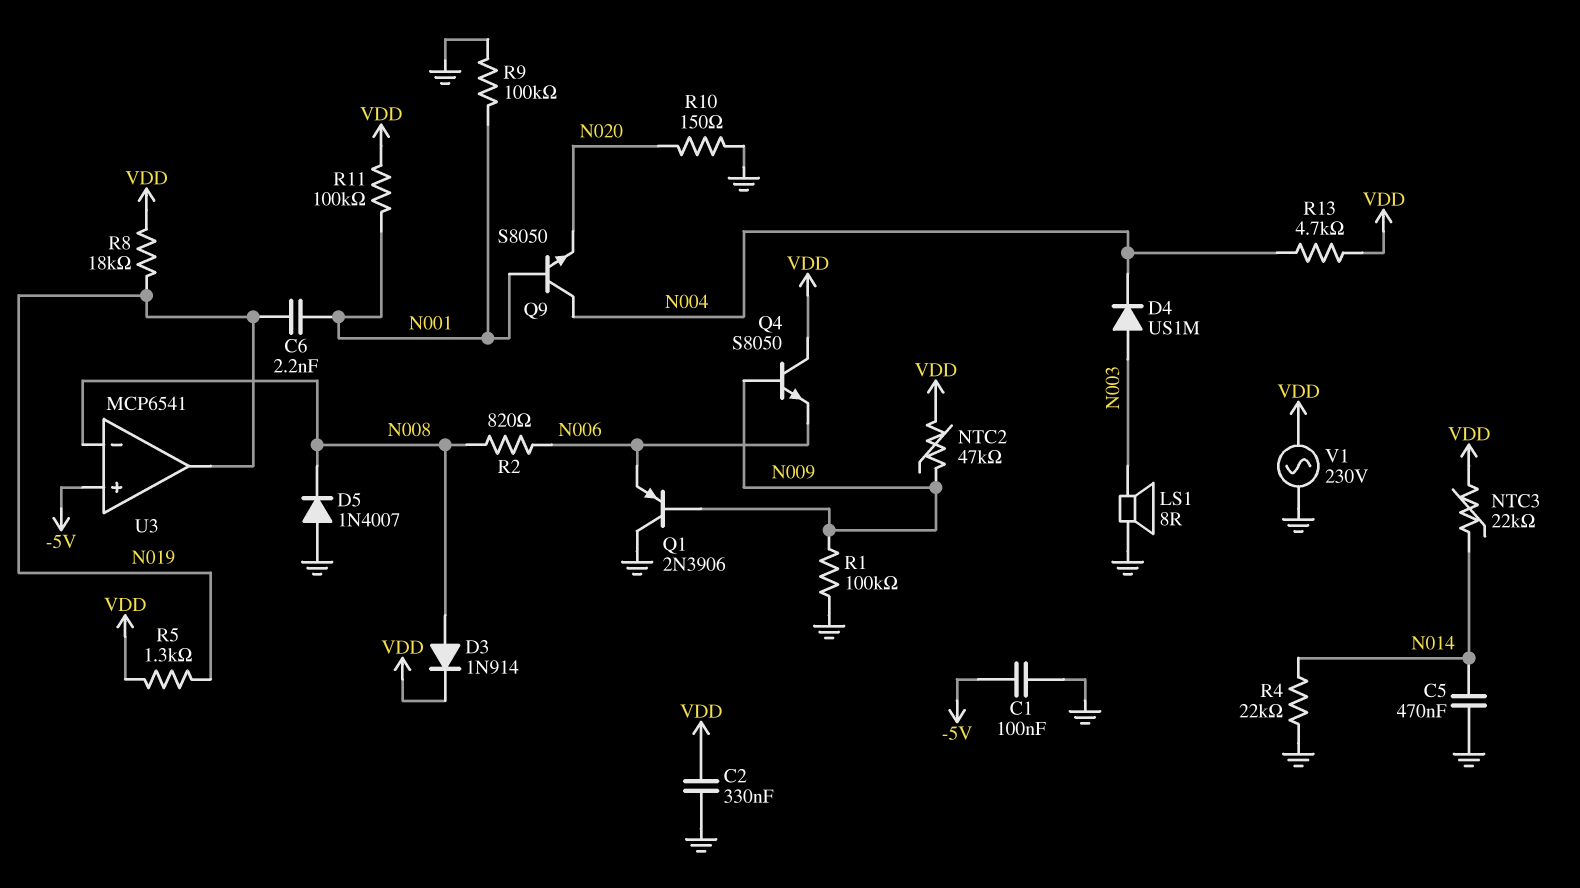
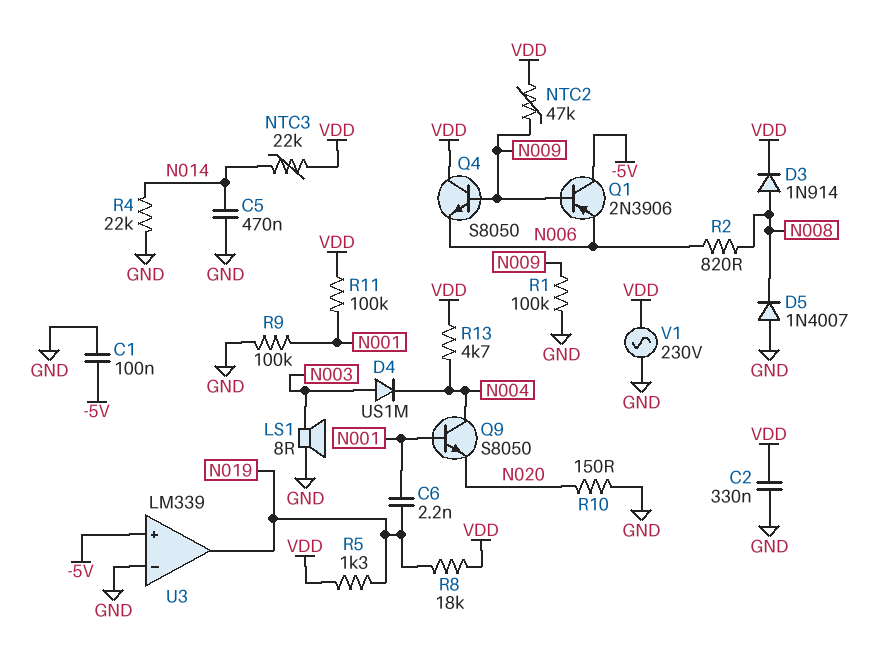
Q1: PNP 2N3906 (B N009, C GND, E N006) -> PNP 2N3906 (B N009, C -5V, E N006)
U3: MCP6541 -> LM339
U3 pin in-: N008 -> GND

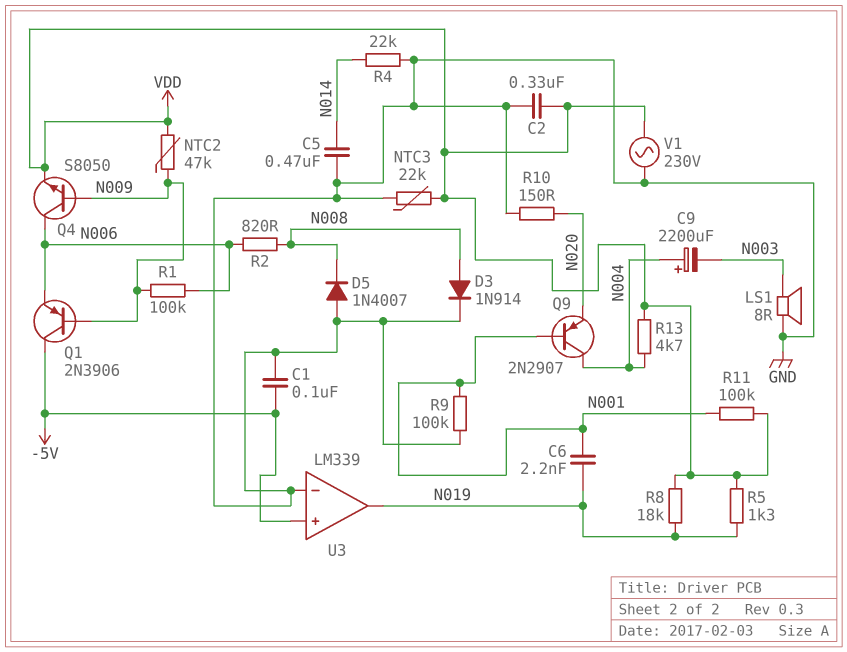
C9: none -> 2200uF (plus N004, minus N003)
D3: diode 1N914 (A N008, K VDD) -> diode 1N914 (A N008, K GND)
D4: diode US1M (A N003, K N004) -> none
NTC3: 22k (N014, VDD) -> 22k (GND, VDD)
Q4: NPN S8050 (B N009, C VDD, E N006) -> NPN S8050 (B N009, C N006, E VDD)
Q9: NPN S8050 (B N001, C N004, E N020) -> PNP 2N2907 (B N001, C N004, E N020)
R1: 100k (GND, N009) -> 100k (N006, N009)

